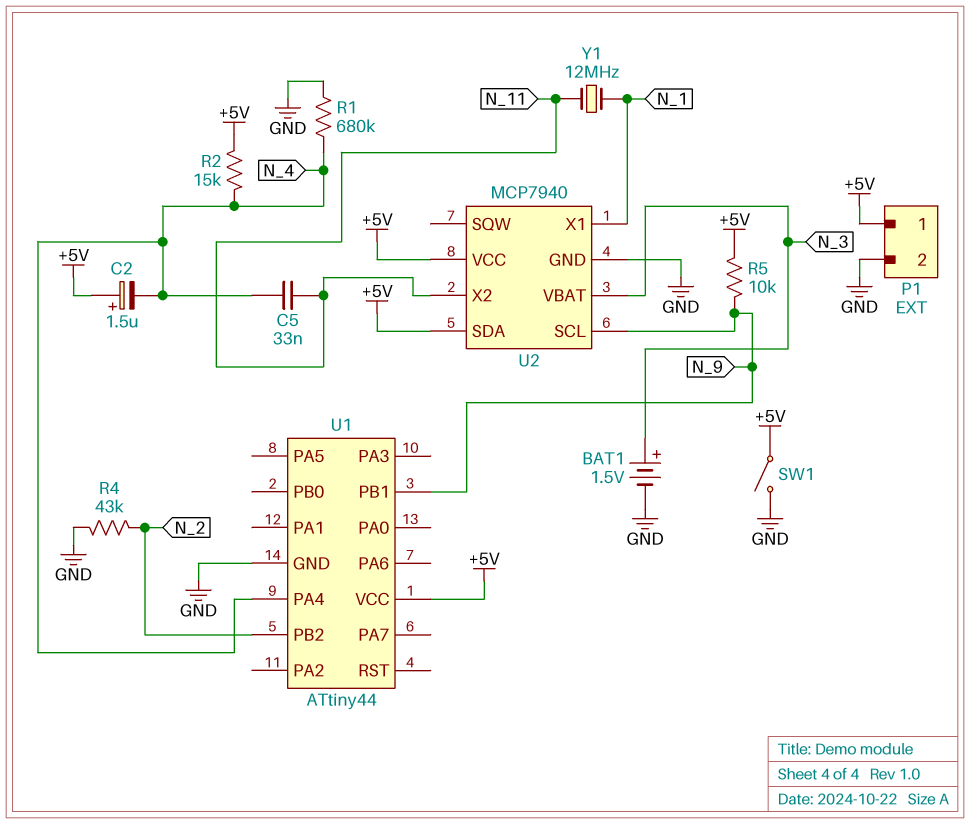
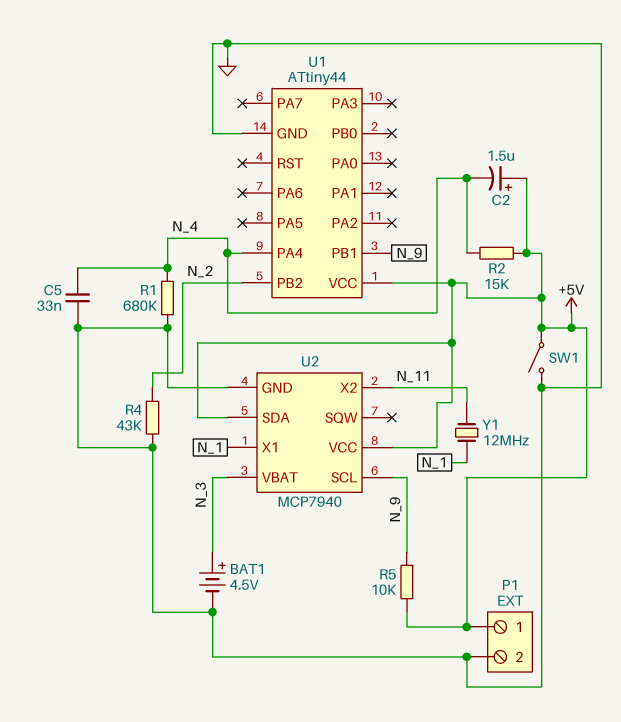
BAT1: 1.5V (plus N_3, minus GND) -> 4.5V (plus N_3, minus GND)
C5: 33nF (N_4, N_11) -> 33nF (GND, N_4)

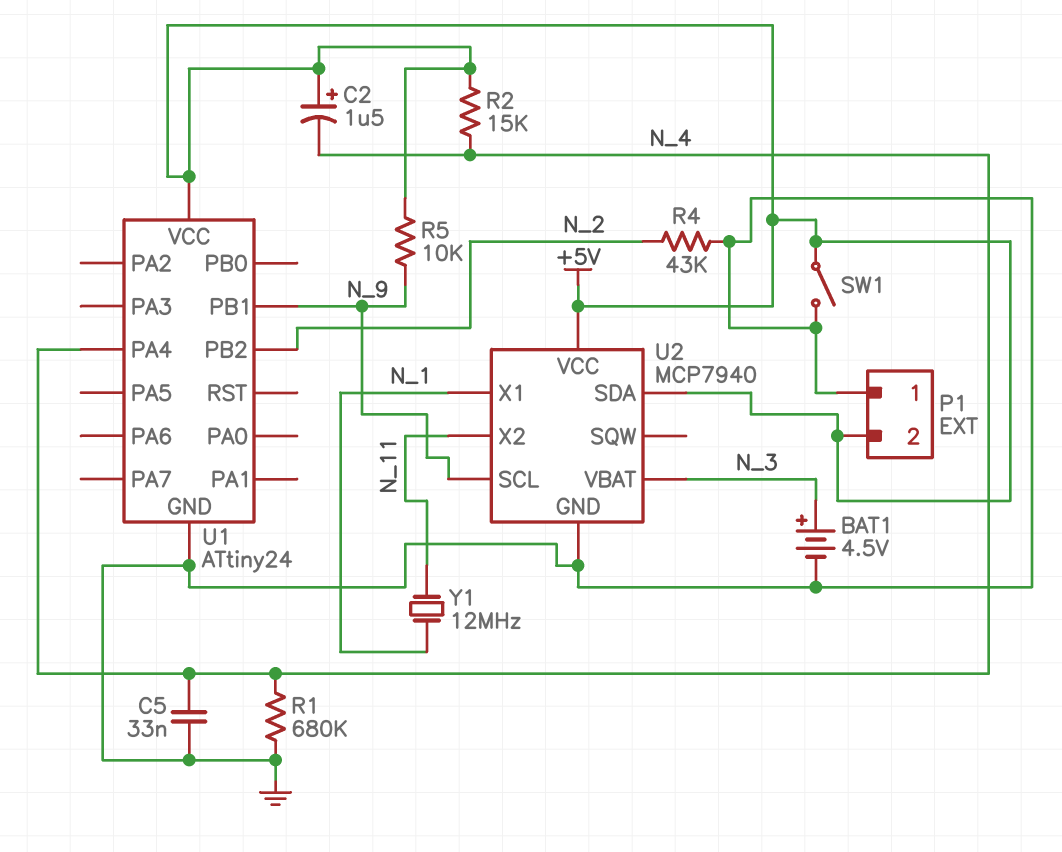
P1 pin 1: +5V -> GND
P1 pin 2: GND -> +5V
U1: ATtiny44 -> ATtiny24

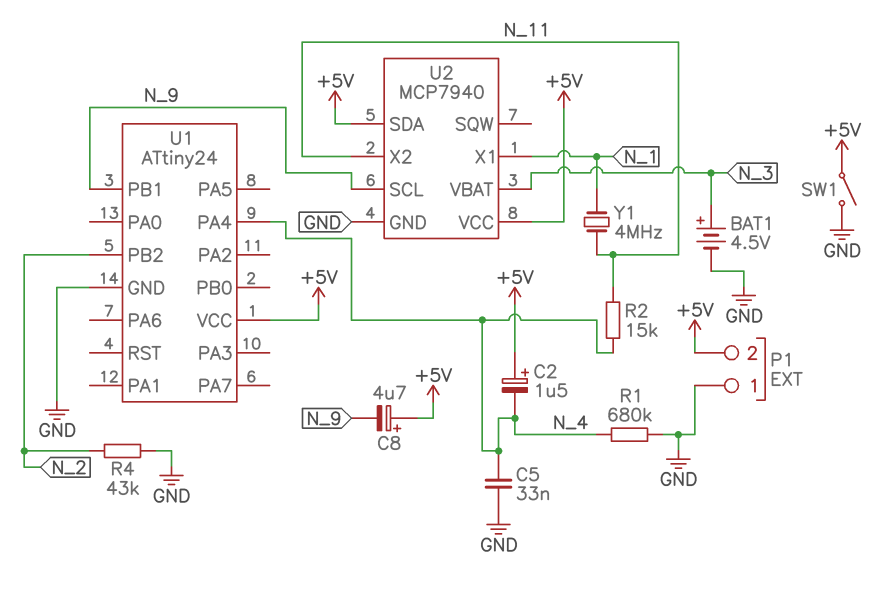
C8: none -> 4.7uF (plus +5V, minus N_9)
R2: 15k (+5V, N_4) -> 15k (N_4, N_11)
R5: 10k (+5V, N_9) -> none
Y1: 12MHz (N_1, N_11) -> 4MHz (N_1, N_11)

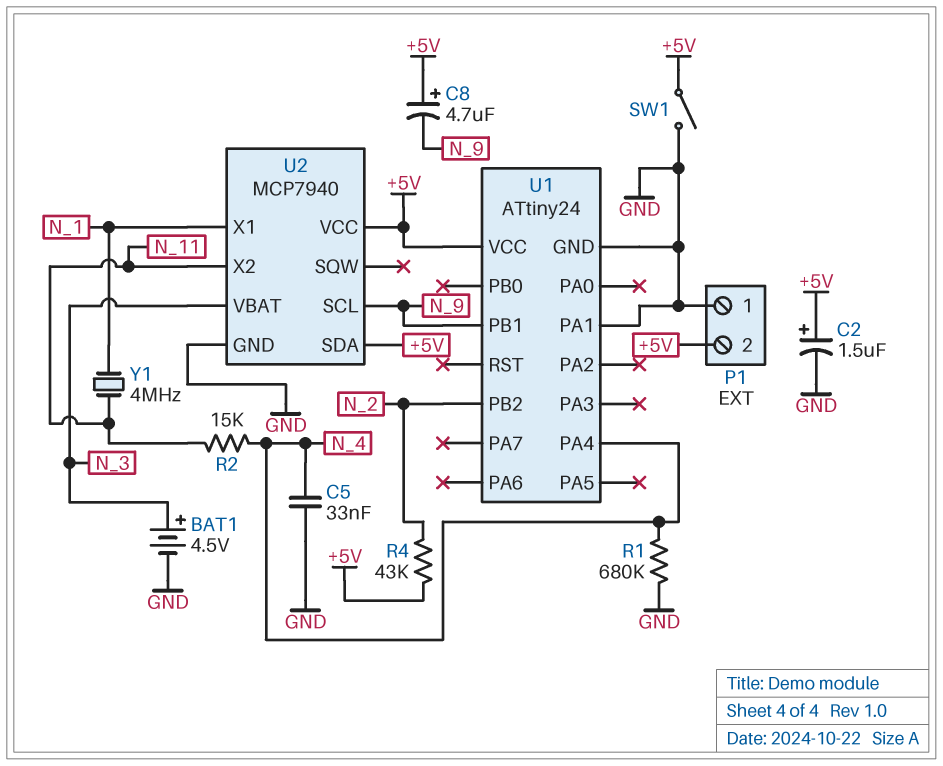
C2: 1.5uF (plus +5V, minus N_4) -> 1.5uF (plus +5V, minus GND)
R4: 43k (GND, N_2) -> 43k (+5V, N_2)
U1 pin PA1: none -> GND

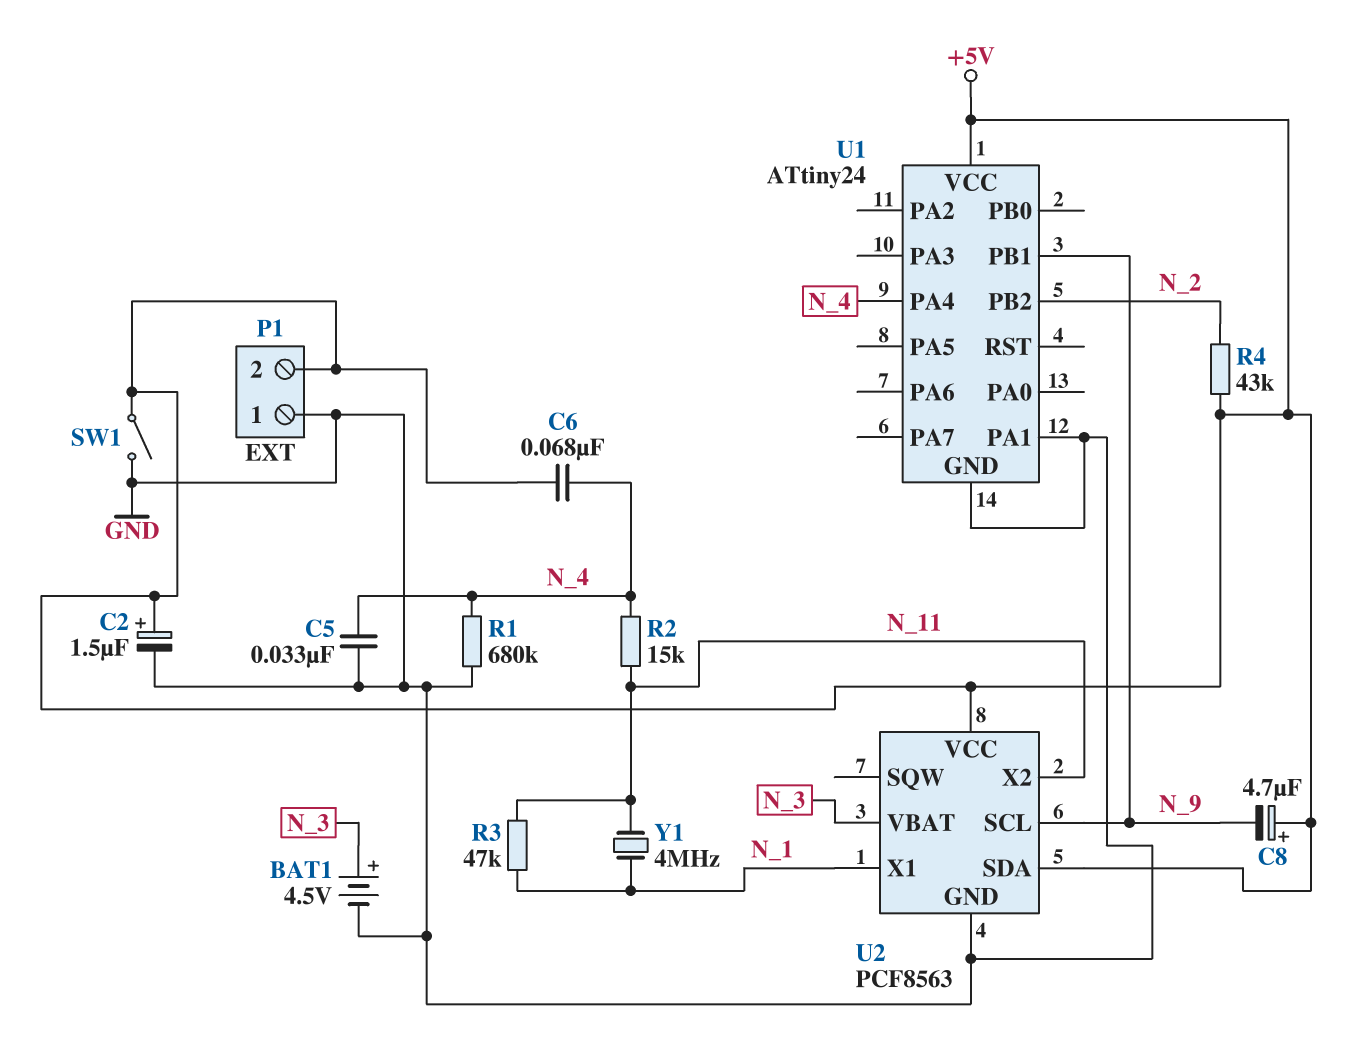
C6: none -> 68nF (+5V, N_4)
R3: none -> 47k (N_1, N_11)
U2: MCP7940 -> PCF8563

